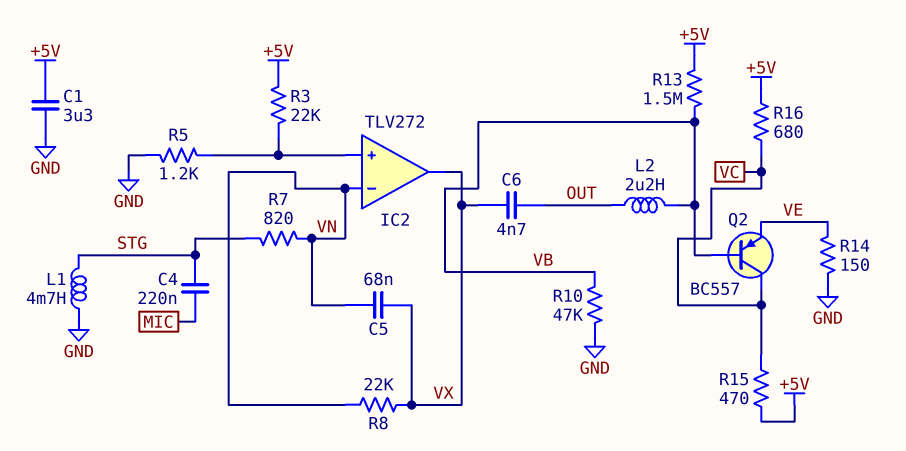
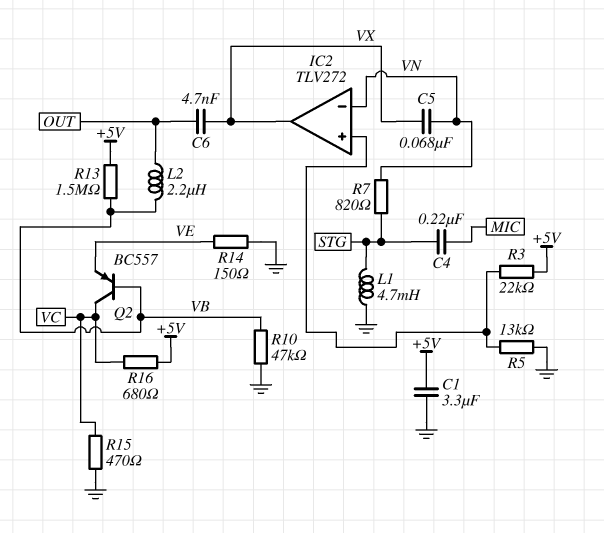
R5: 1.2k (GND, IC2/in+) -> 13k (GND, IC2/in+)
R8: 22k (VN, VX) -> none
R15: 470 (+5V, VC) -> 470 (GND, VC)

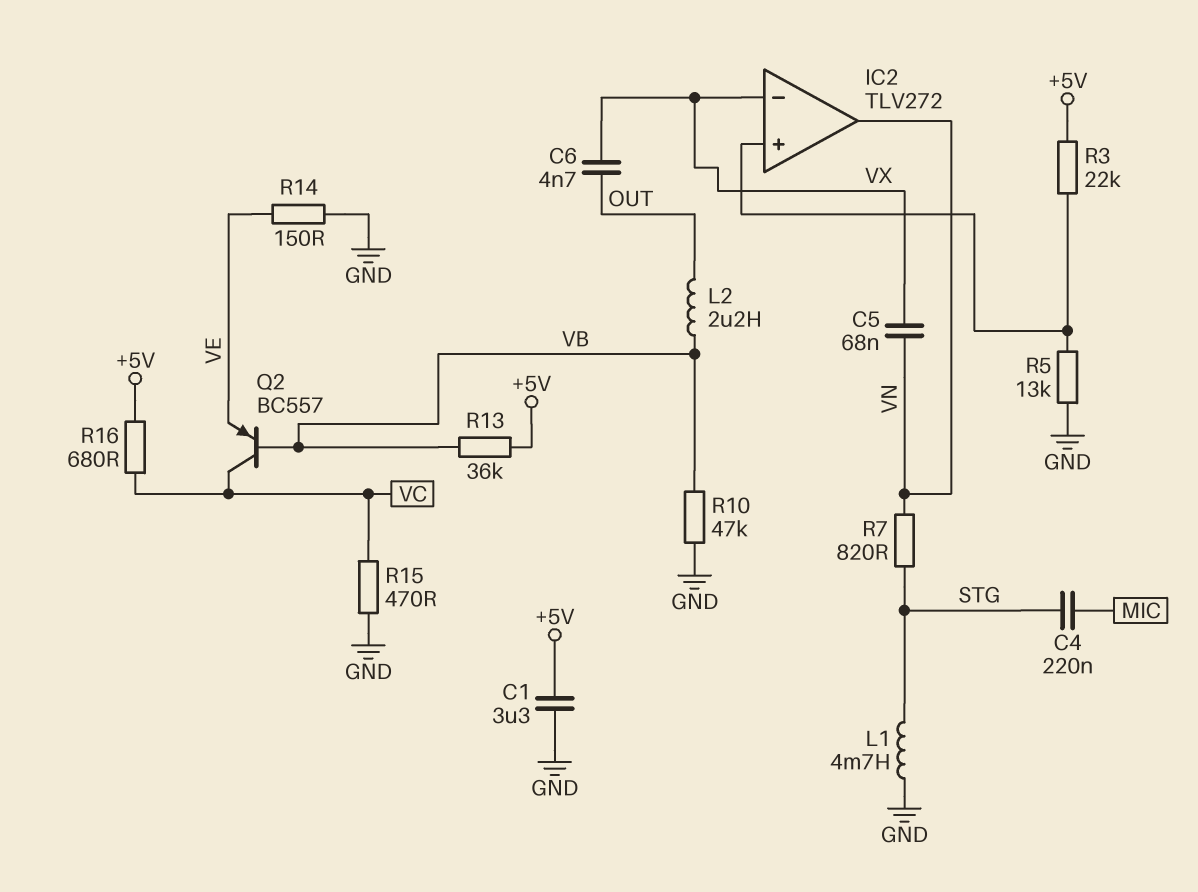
IC2 pin in-: VN -> VX
IC2 pin out: VX -> VN
R13: 1.5M (+5V, VB) -> 36k (+5V, VB)

